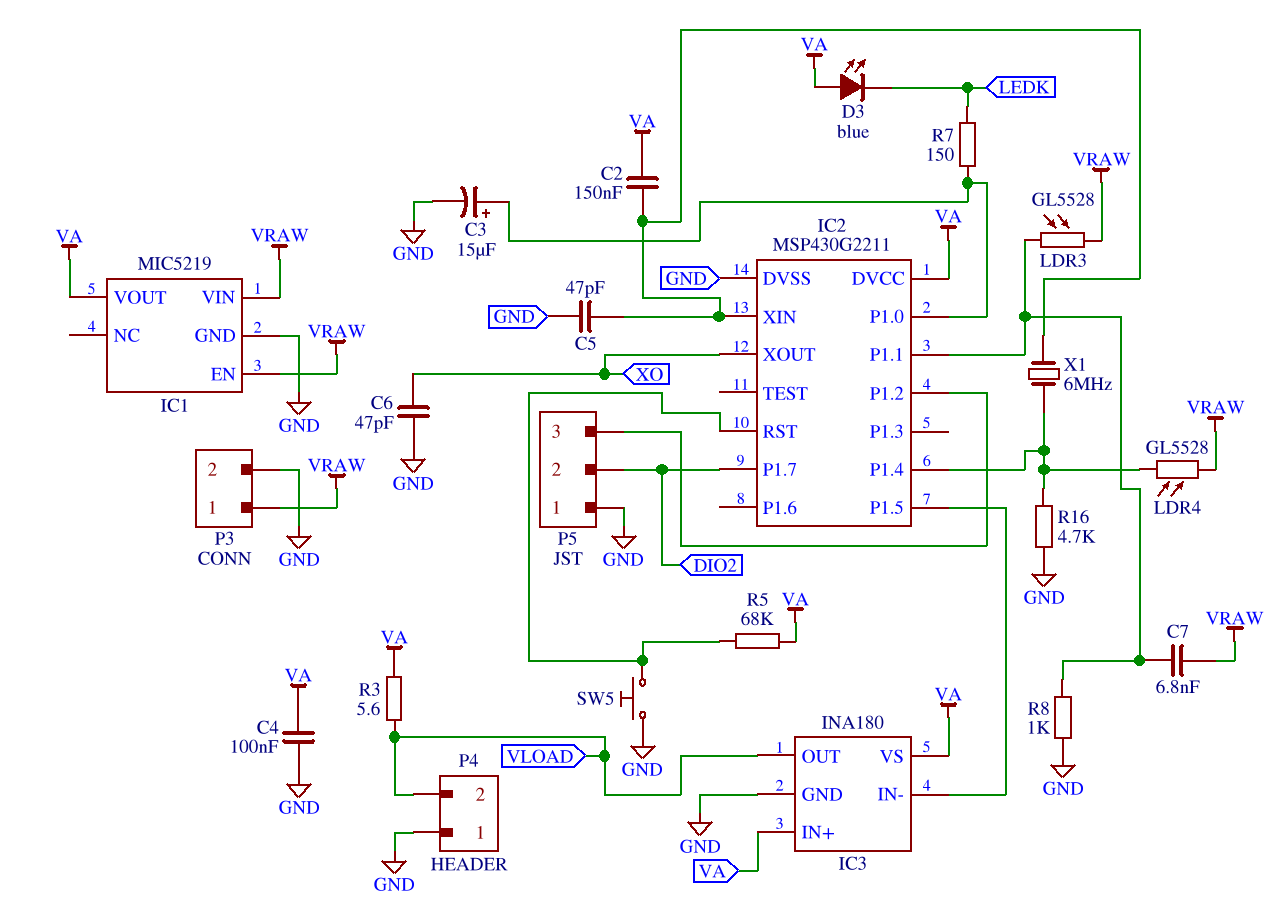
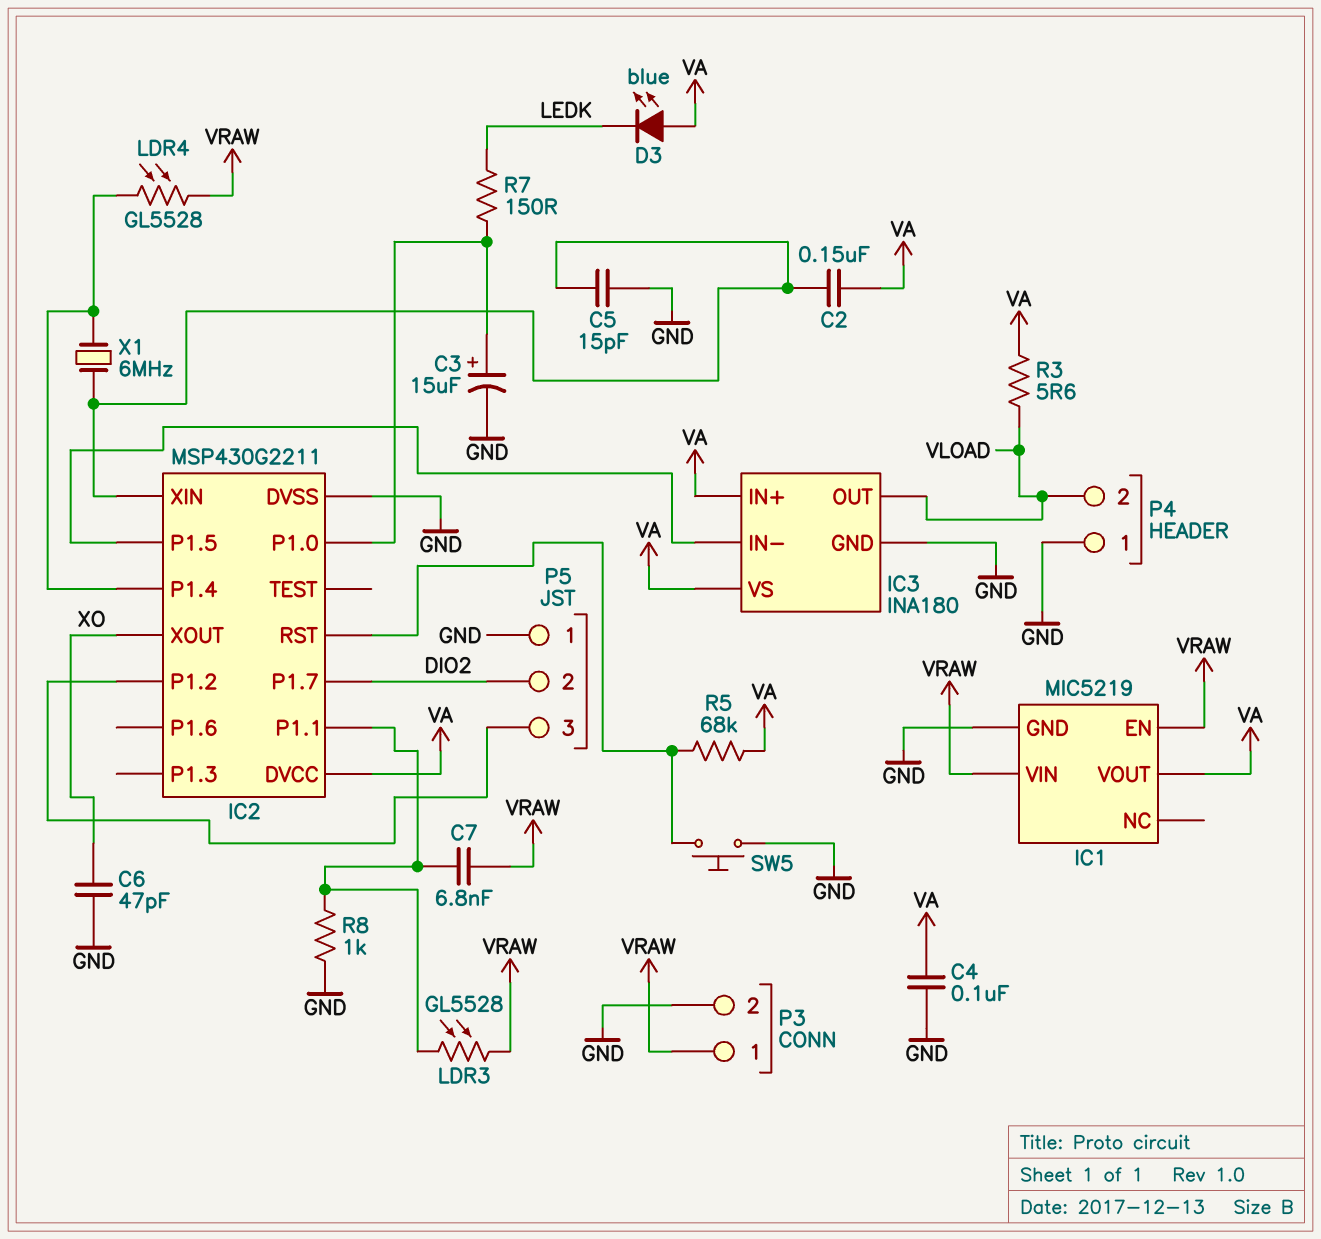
C5: 47pF (GND, IC2/XIN) -> 15pF (GND, IC2/XIN)
R16: 4.7k (GND, IC2/P1.4) -> none

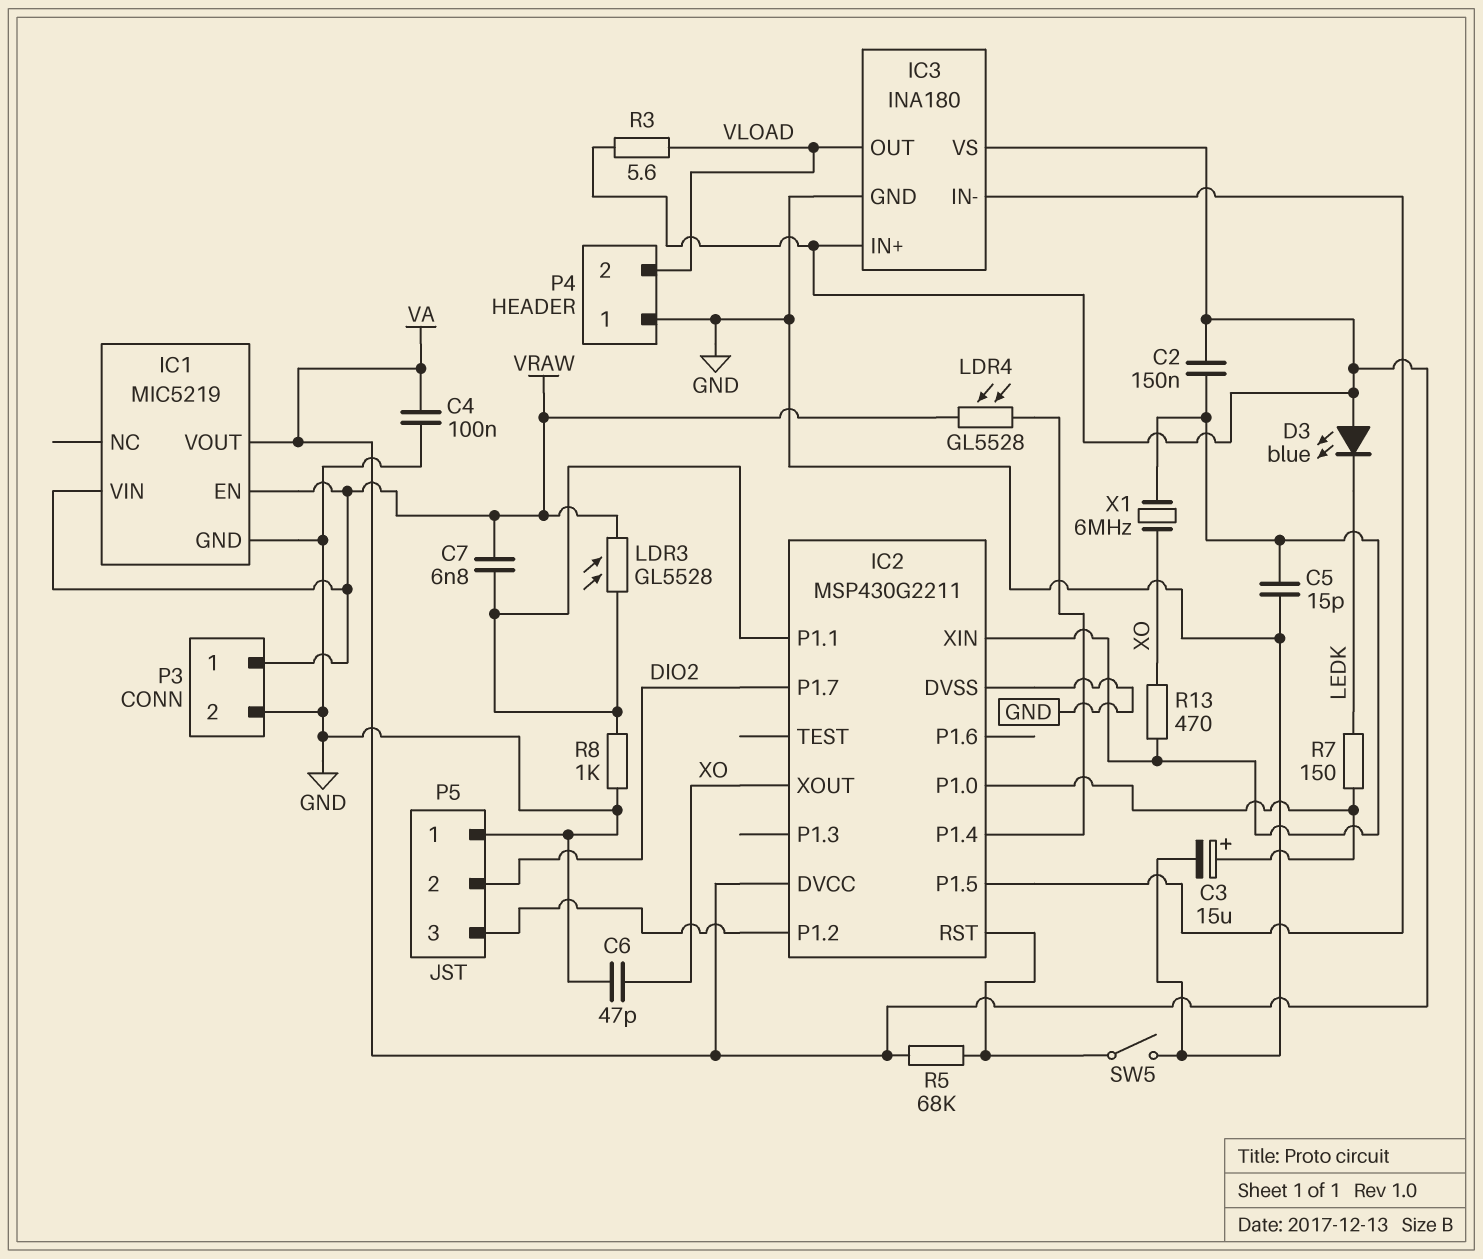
R13: none -> 470 (IC2/XIN, XO)
SW5: button (GND, IC2/RST) -> switch (GND, IC2/RST)
X1: 6MHz (IC2/P1.4, IC2/XIN) -> 6MHz (IC2/XIN, XO)

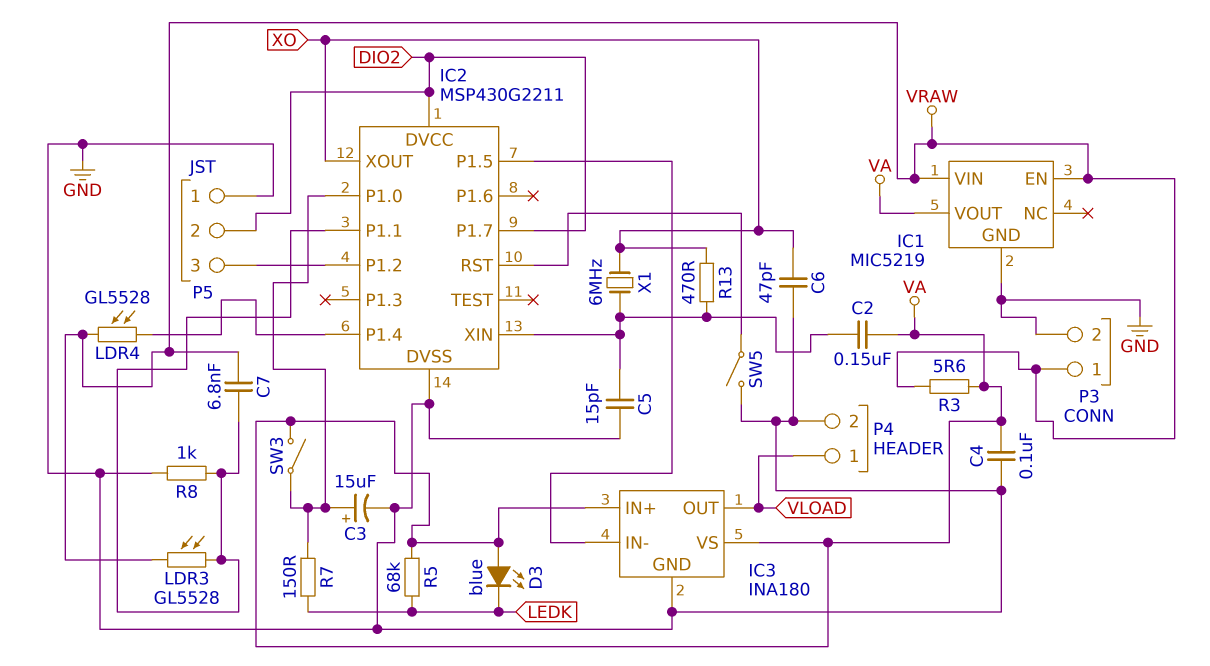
IC2 pin DVCC: VA -> DIO2
P4 pin 1: GND -> VLOAD
P4 pin 2: VLOAD -> GND
R3: 5.6 (VA, VLOAD) -> 5.6 (VA, VRAW)
R5: 68k (IC2/RST, VA) -> 68k (LEDK, VA)
SW3: none -> switch (IC2/P1.0, VA)

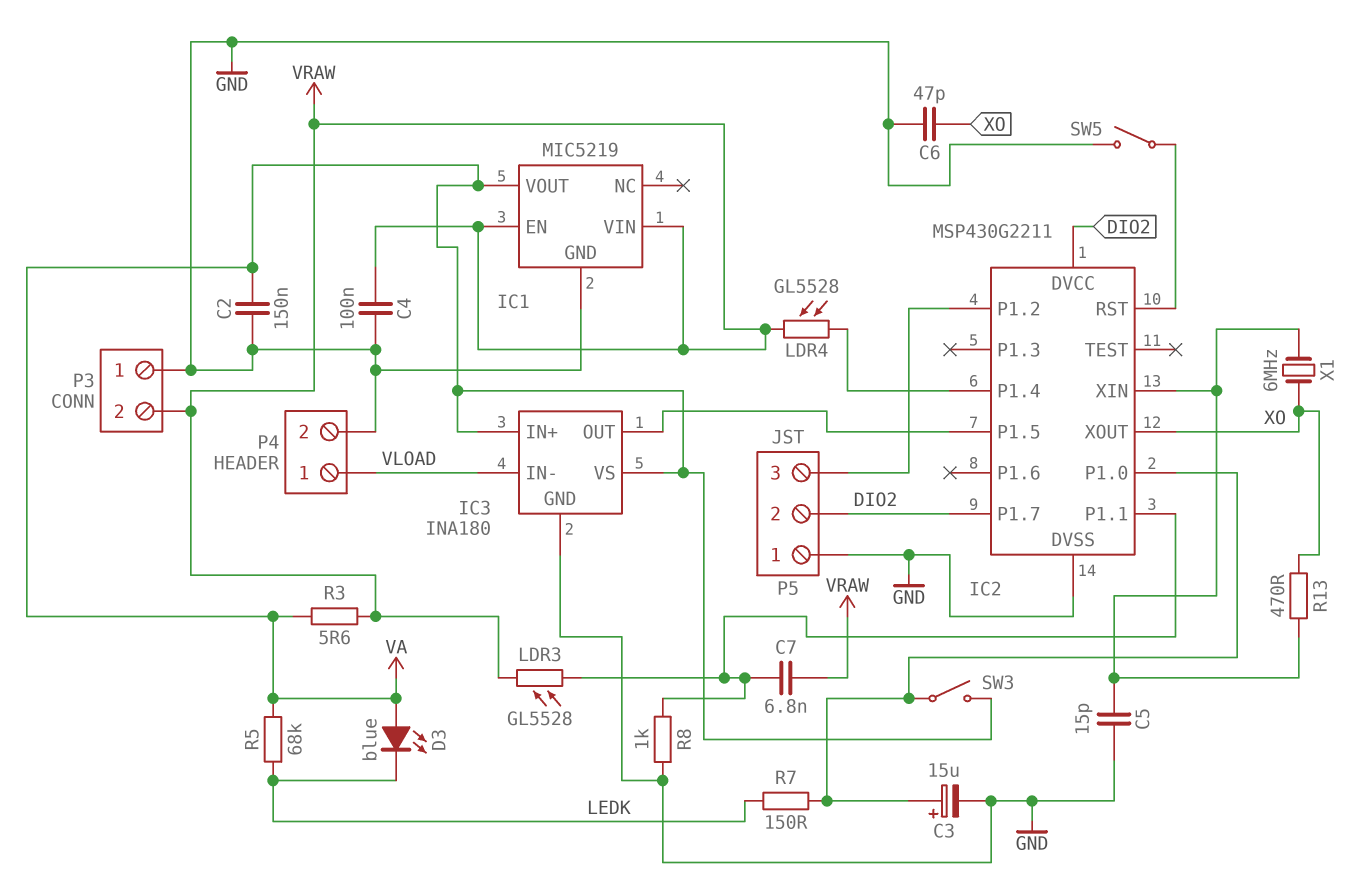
C2: 150nF (IC2/XIN, VA) -> 150nF (GND, VA)
C4: 100nF (GND, VA) -> 100nF (GND, VRAW)
IC3 pin IN-: IC2/P1.5 -> VLOAD
IC3 pin OUT: VLOAD -> IC2/P1.5
P3 pin 1: VRAW -> GND
P3 pin 2: GND -> VRAW

